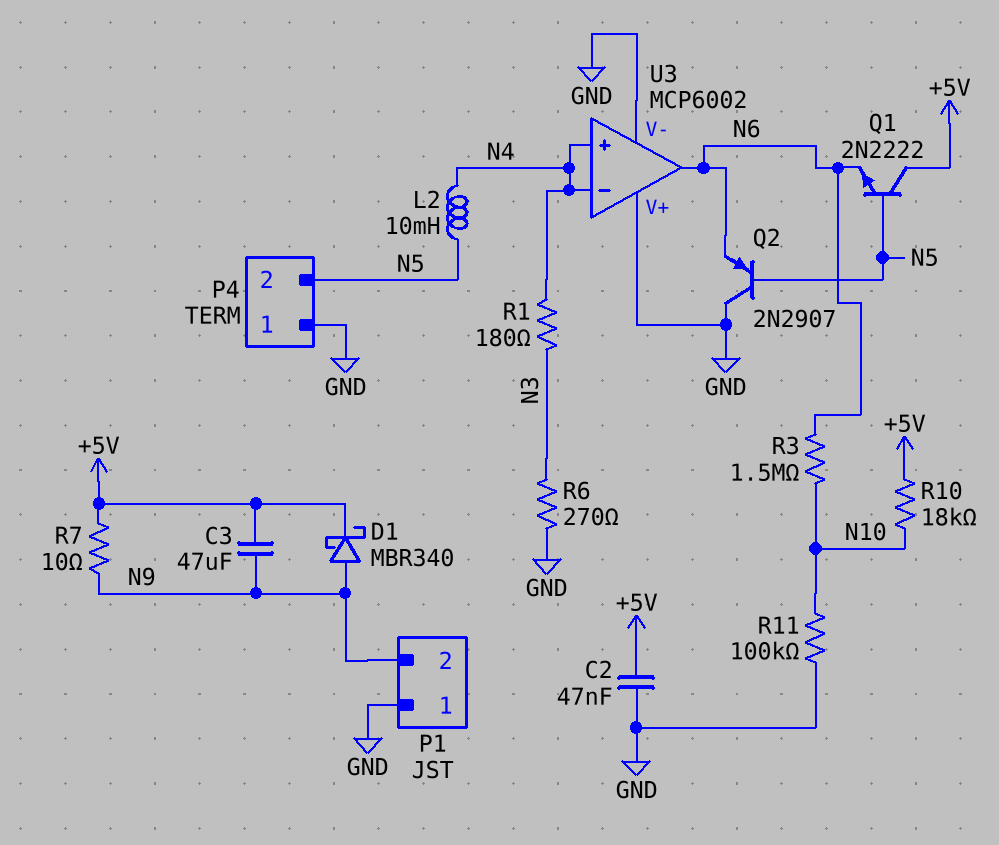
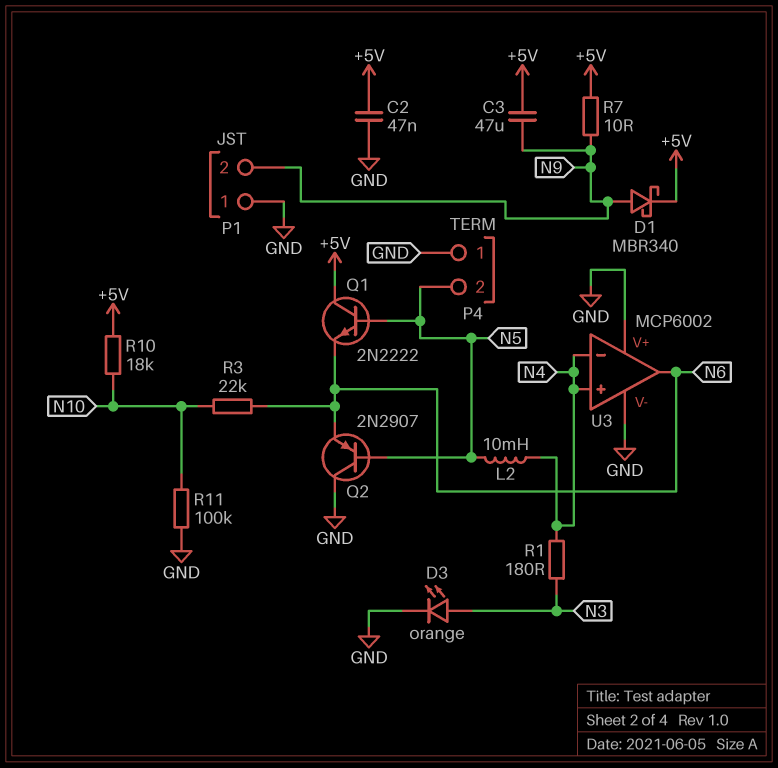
D3: none -> LED orange (A N3, K GND)
R3: 1.5M (N6, N10) -> 22k (N6, N10)
R6: 270 (GND, N3) -> none

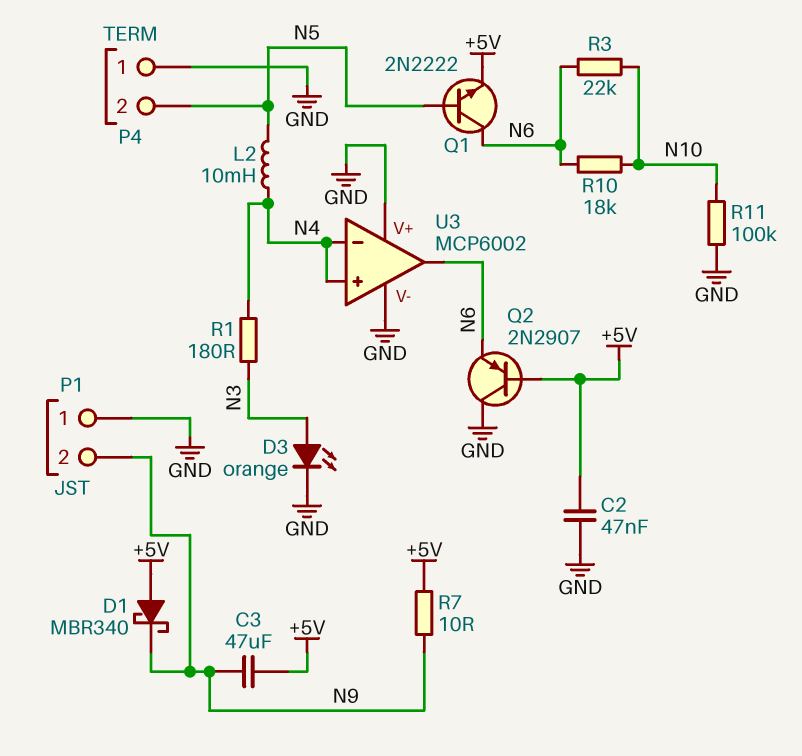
D1: schottky MBR340 (A N9, K +5V) -> schottky MBR340 (A +5V, K N9)
Q1: NPN 2N2222 (B N5, C +5V, E N6) -> NPN 2N2222 (B N5, C N6, E +5V)
Q2: PNP 2N2907 (B N5, C GND, E N6) -> PNP 2N2907 (B +5V, C GND, E N6)
R10: 18k (+5V, N10) -> 18k (N6, N10)

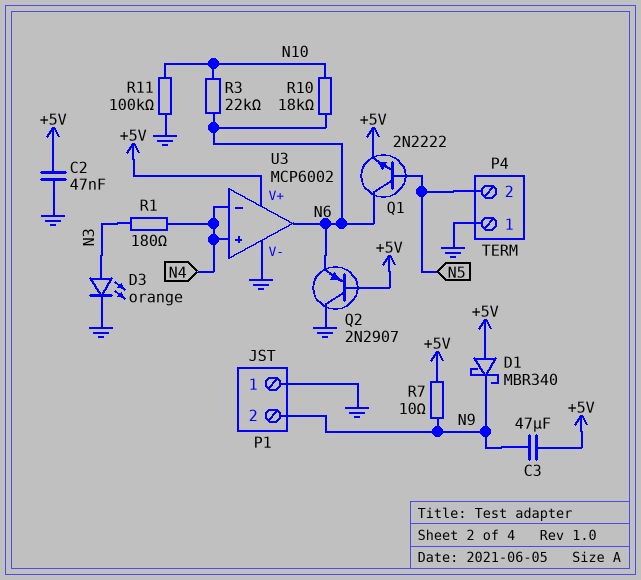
L2: 10mH (N4, N5) -> none
U3 pin V+: GND -> +5V

